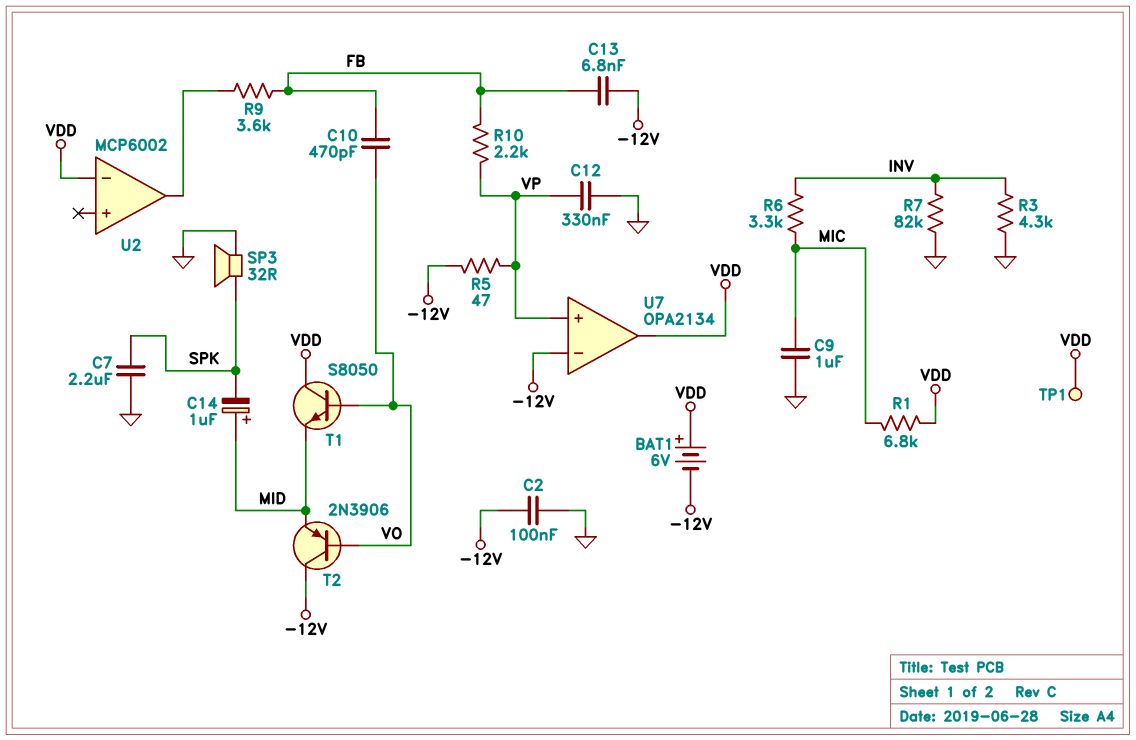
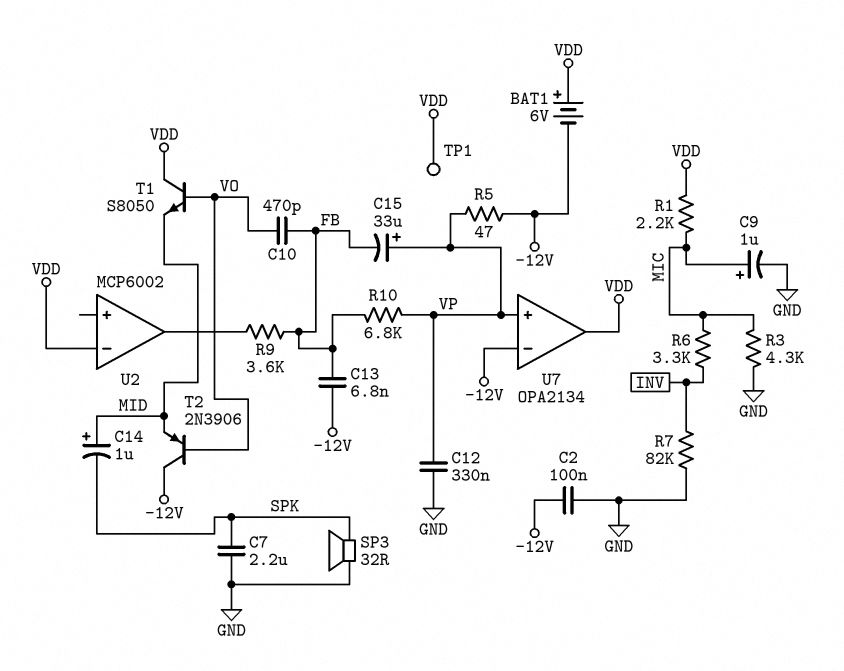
C9: 1uF (GND, MIC) -> 1uF (plus MIC, minus GND)
C15: none -> 33uF (plus VP, minus FB)
R1: 6.8k (MIC, VDD) -> 2.2k (MIC, VDD)
R3: 4.3k (GND, INV) -> 4.3k (GND, MIC)
R10: 2.2k (FB, VP) -> 6.8k (FB, VP)

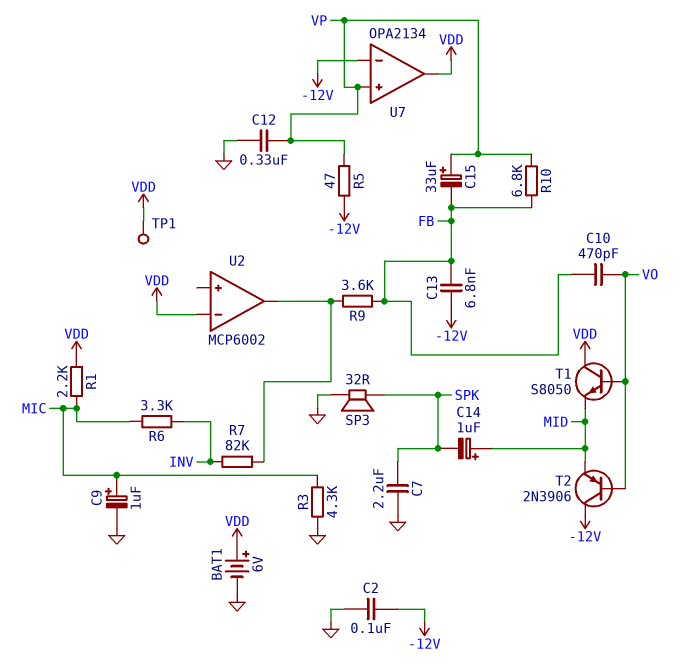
BAT1: 6V (plus VDD, minus -12V) -> 6V (plus VDD, minus GND)
R7: 82k (GND, INV) -> 82k (INV, U2/out)

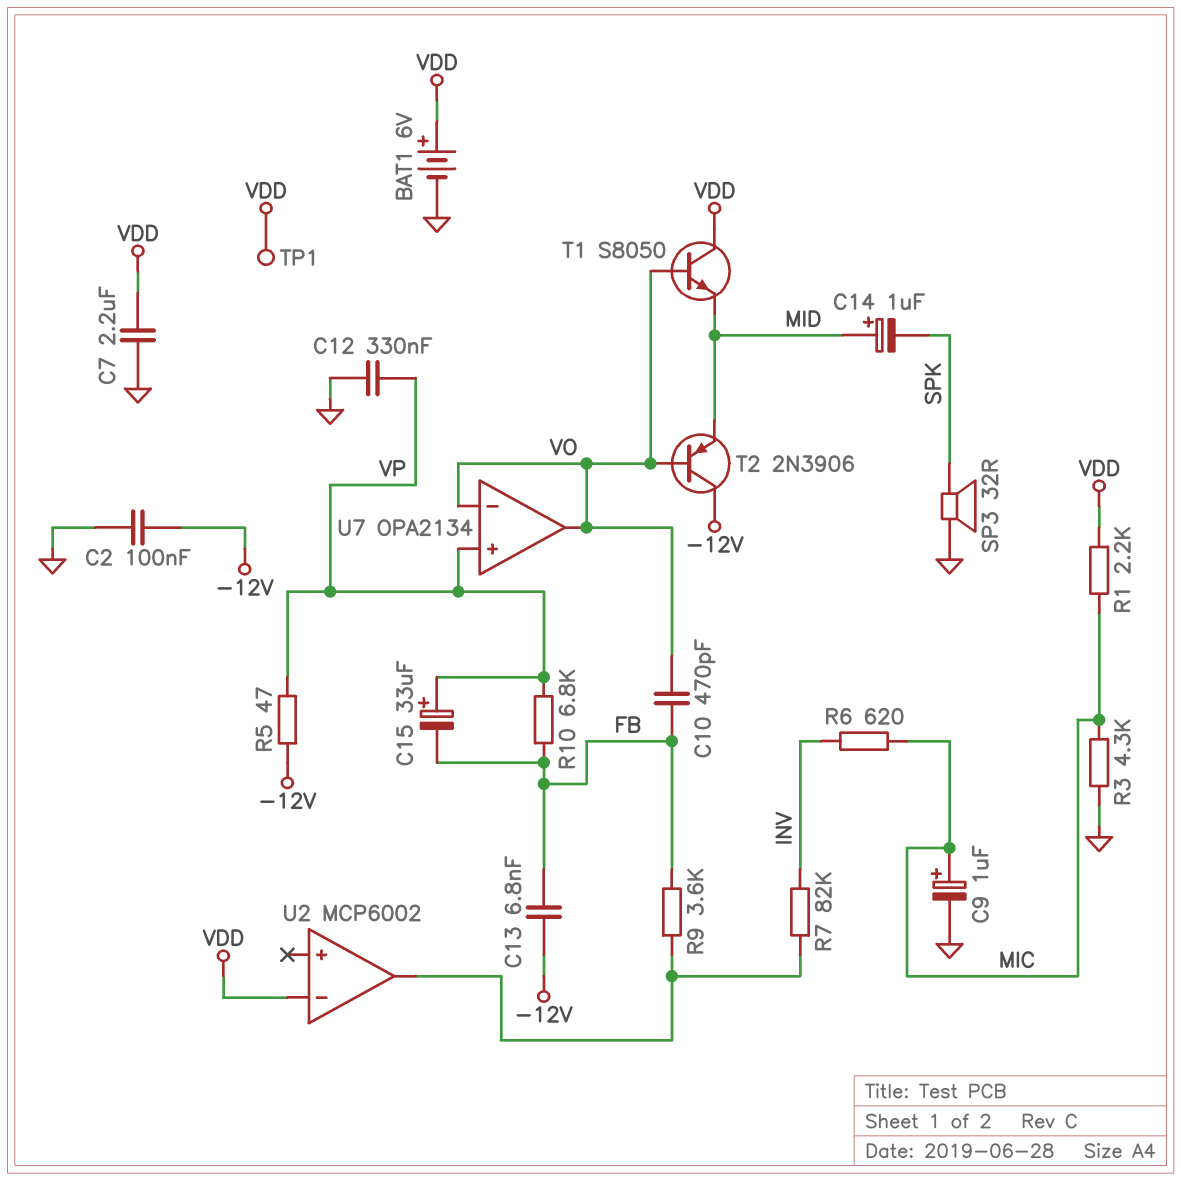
C7: 2.2uF (GND, SPK) -> 2.2uF (GND, VDD)
R6: 3.3k (INV, MIC) -> 620 (INV, MIC)
U7 pin in-: -12V -> VO
U7 pin out: VDD -> VO

